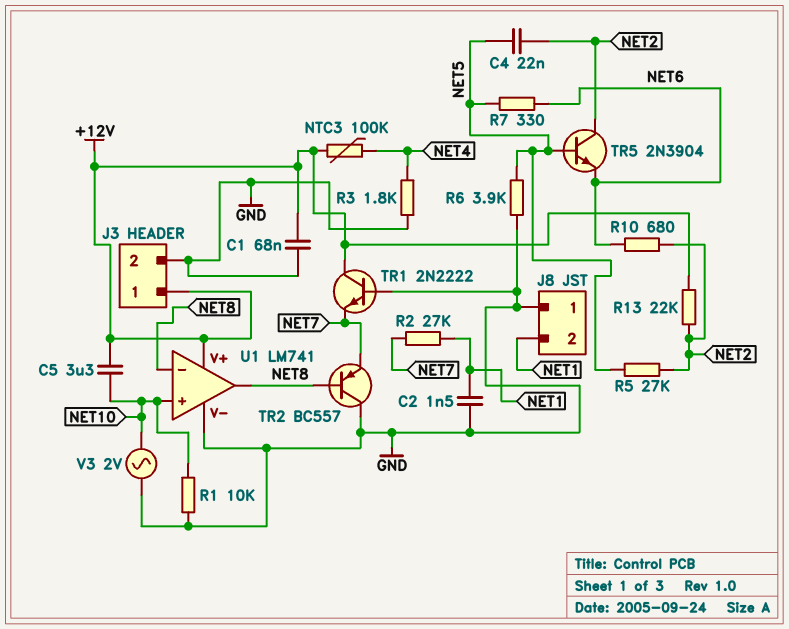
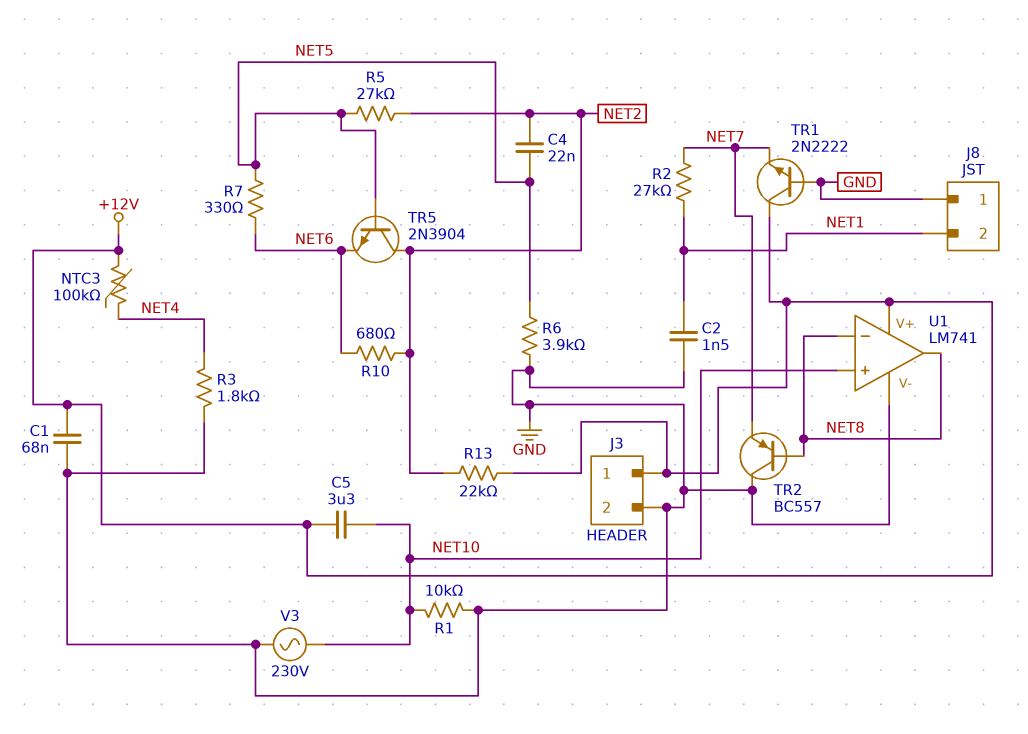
V3: AC 2V (GND, NET10) -> AC 230V (GND, NET10)

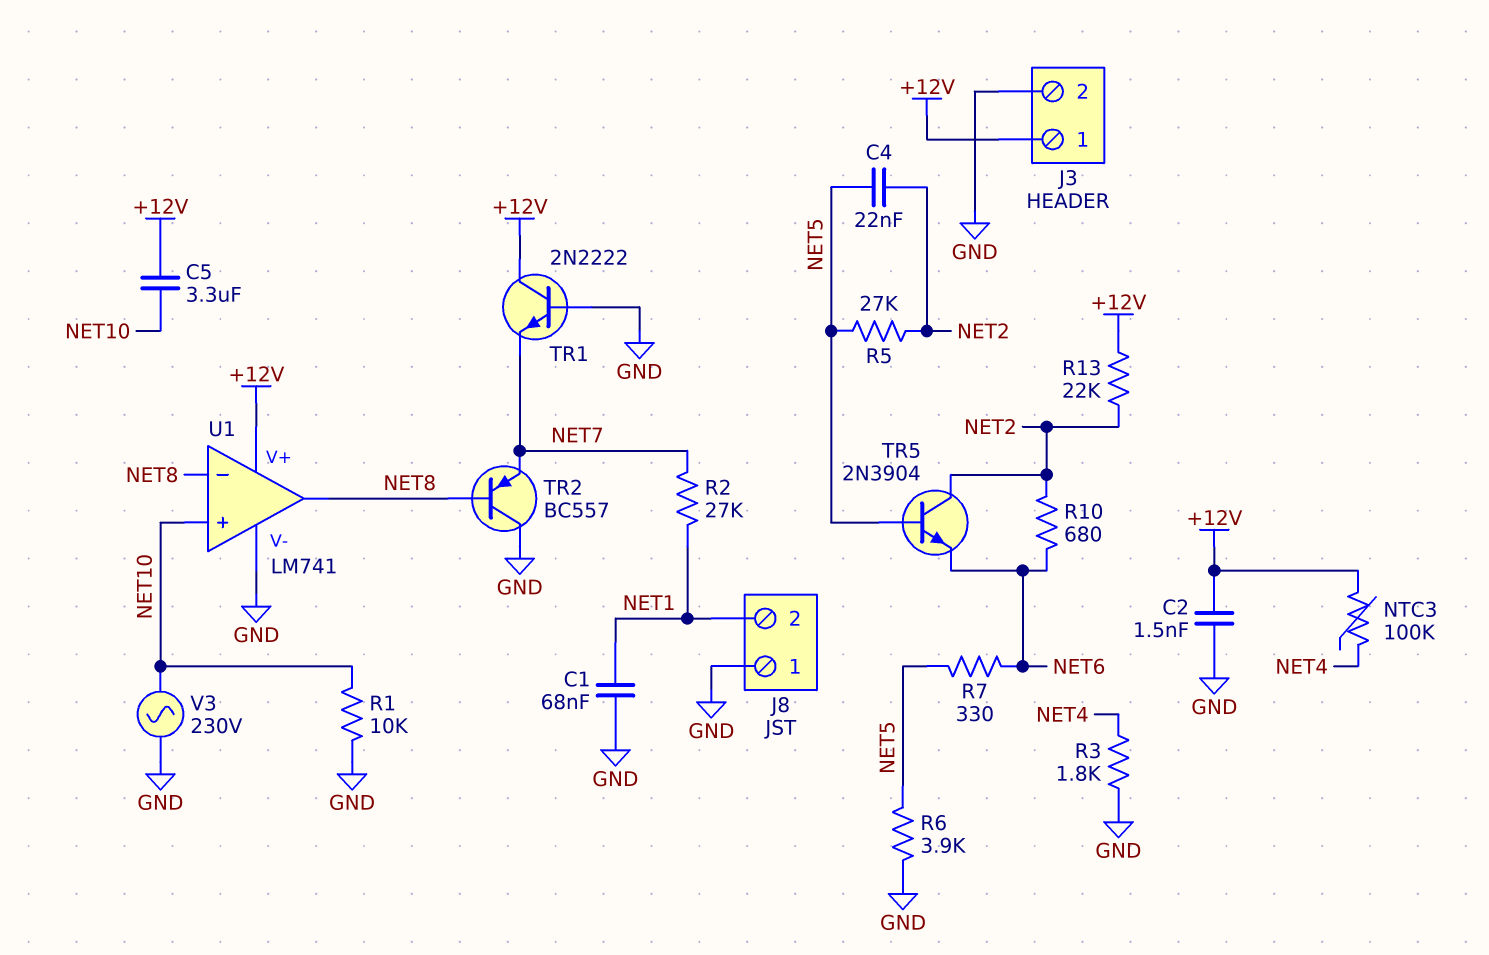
C1: 68nF (+12V, GND) -> 68nF (GND, NET1)
C2: 1.5nF (GND, NET1) -> 1.5nF (+12V, GND)

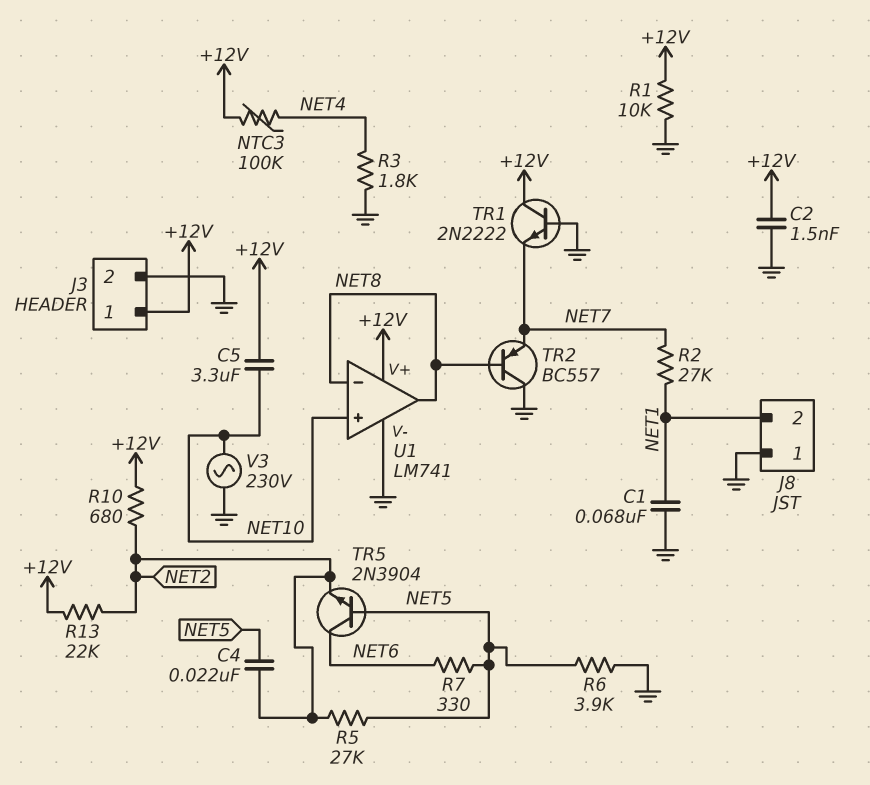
R1: 10k (GND, NET10) -> 10k (+12V, GND)
R10: 680 (NET2, NET6) -> 680 (+12V, NET2)
TR5: NPN 2N3904 (B NET5, C NET2, E NET6) -> NPN 2N3904 (B NET5, C NET6, E NET2)

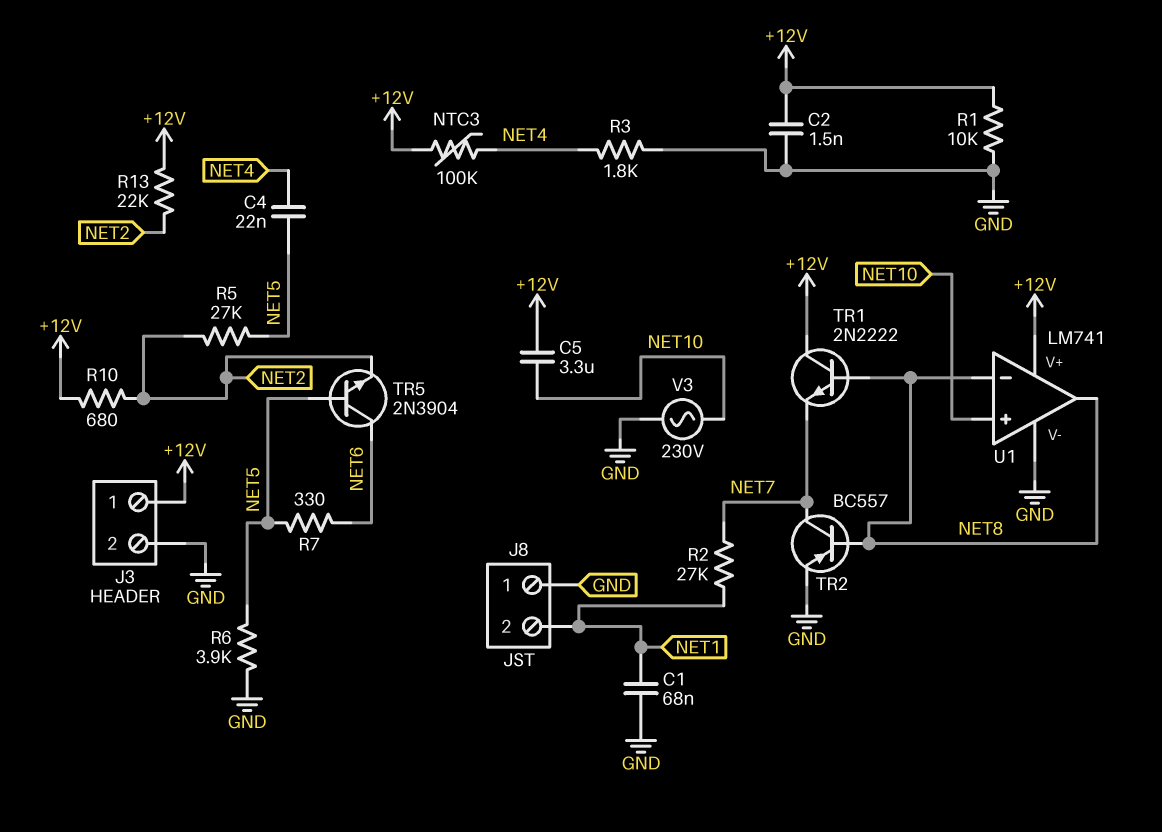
C4: 22nF (NET2, NET5) -> 22nF (NET4, NET5)
TR1: NPN 2N2222 (B GND, C +12V, E NET7) -> NPN 2N2222 (B NET8, C +12V, E NET7)
TR2: PNP BC557 (B NET8, C GND, E NET7) -> PNP BC557 (B NET8, C NET7, E GND)

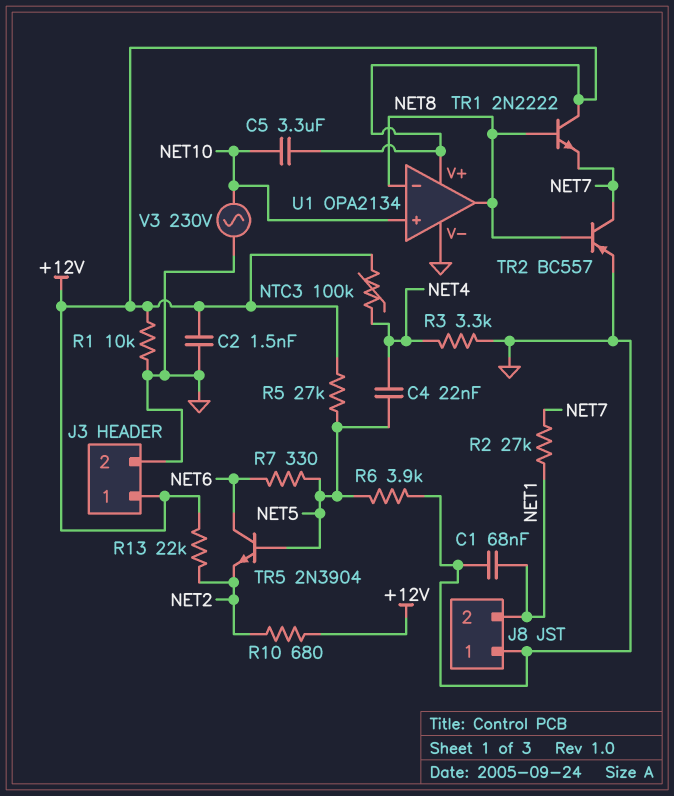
R3: 1.8k (GND, NET4) -> 3.3k (GND, NET4)
R5: 27k (NET2, NET5) -> 27k (+12V, NET5)
U1: LM741 -> OPA2134

